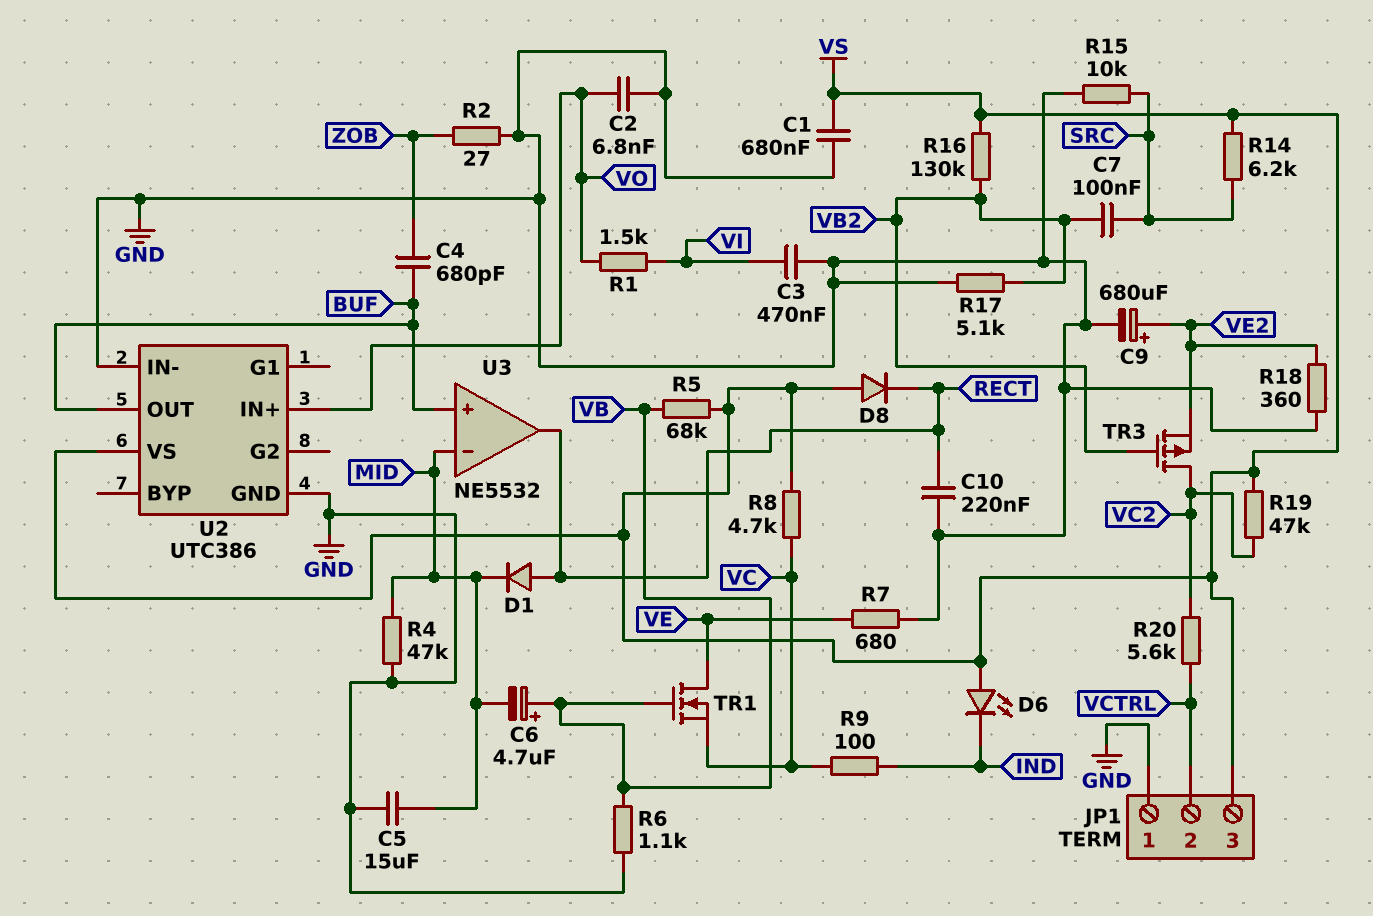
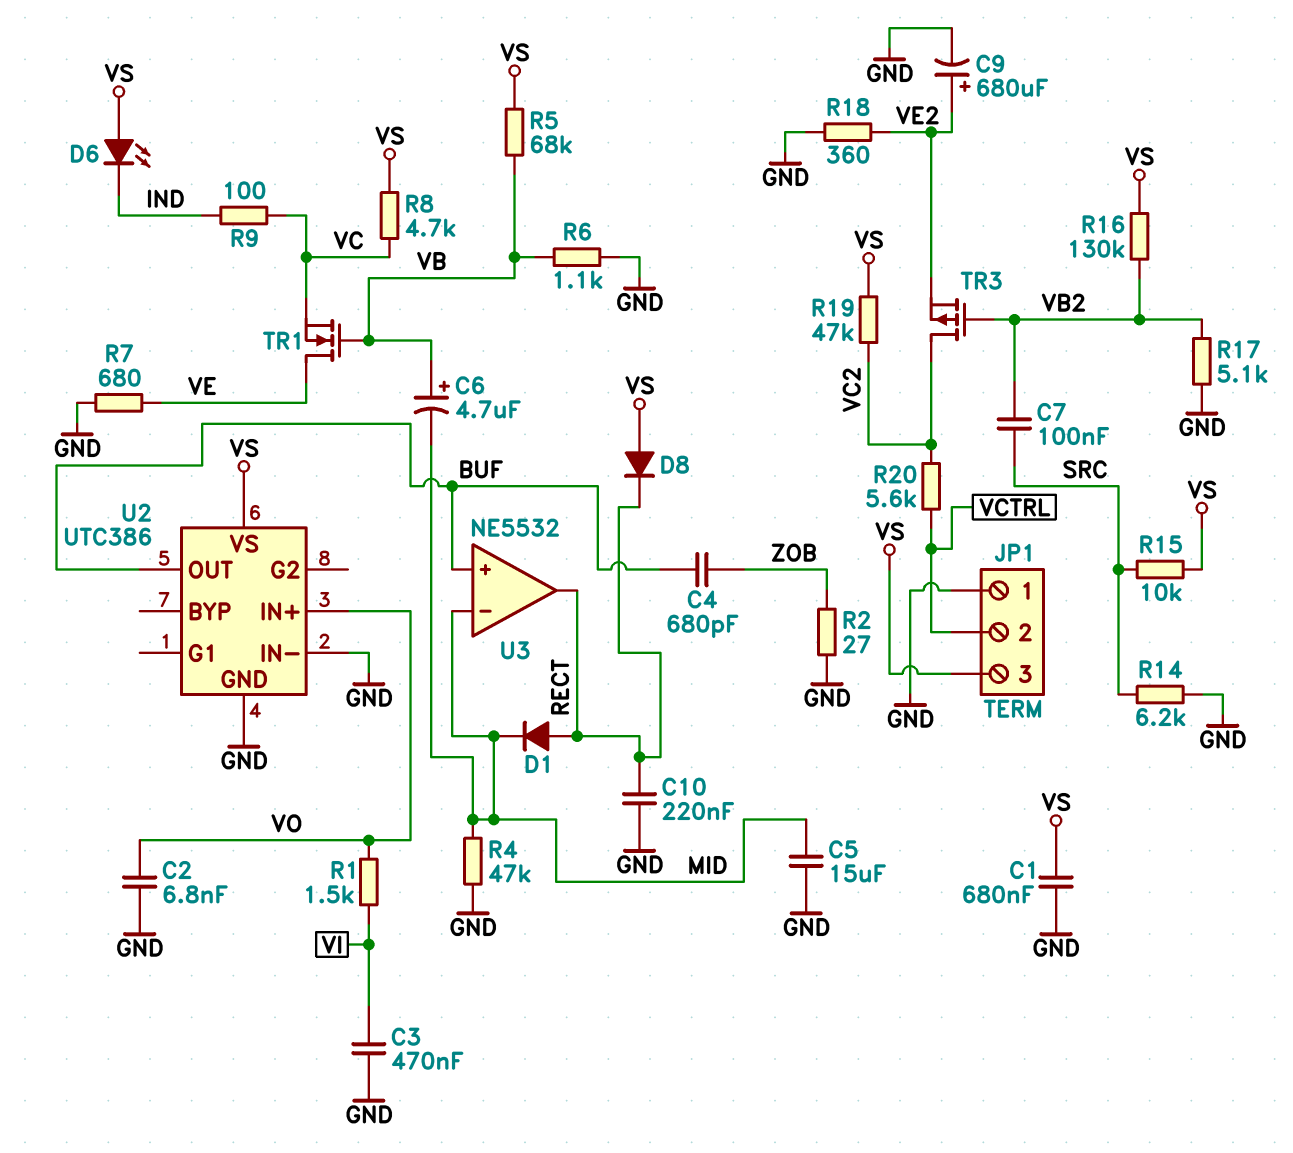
R14: 6.2k (SRC, VS) -> 6.2k (GND, SRC)
R15: 10k (GND, SRC) -> 10k (SRC, VS)

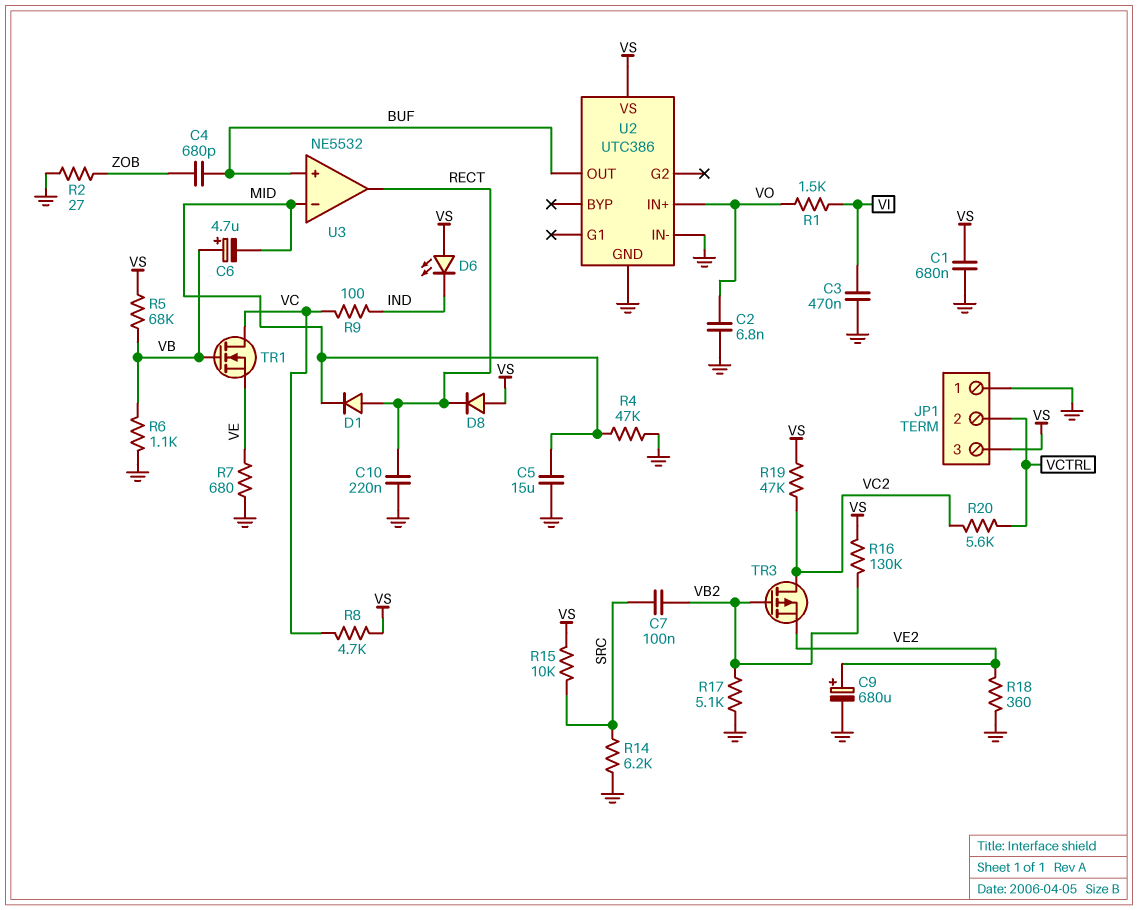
TR1: NMOS (G VB, D VE, S VC) -> NMOS (G VB, D VC, S VE)

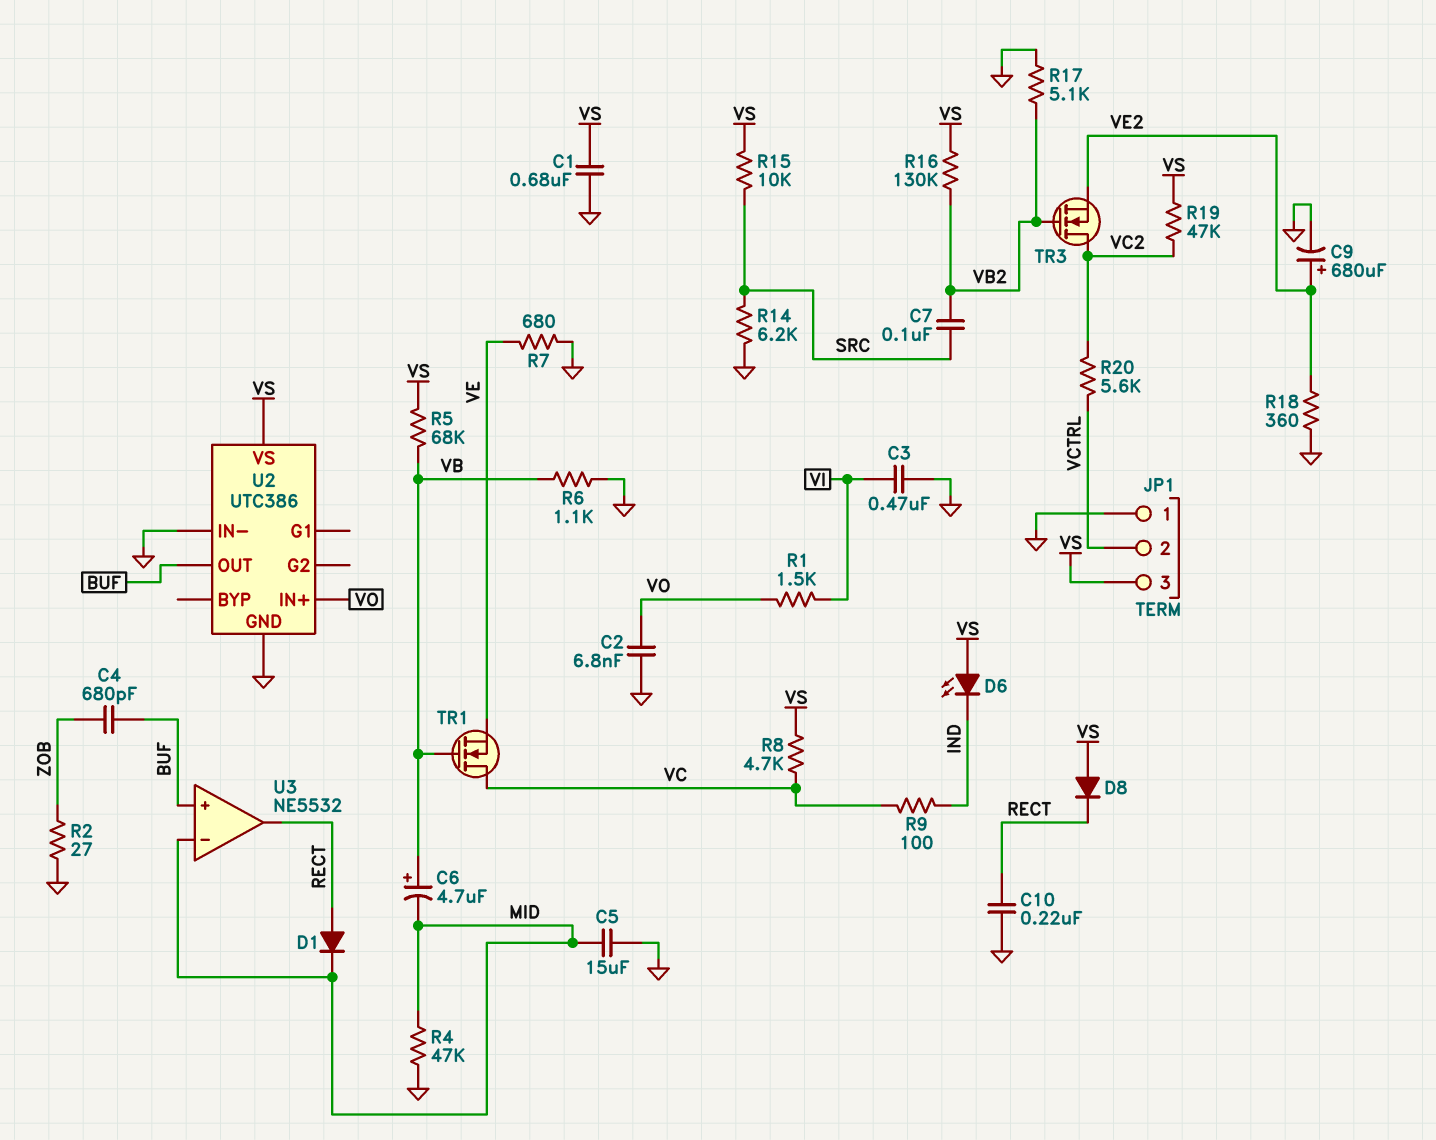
TR3: PMOS (G VB2, D VC2, S VE2) -> NMOS (G VB2, D VC2, S VE2)

